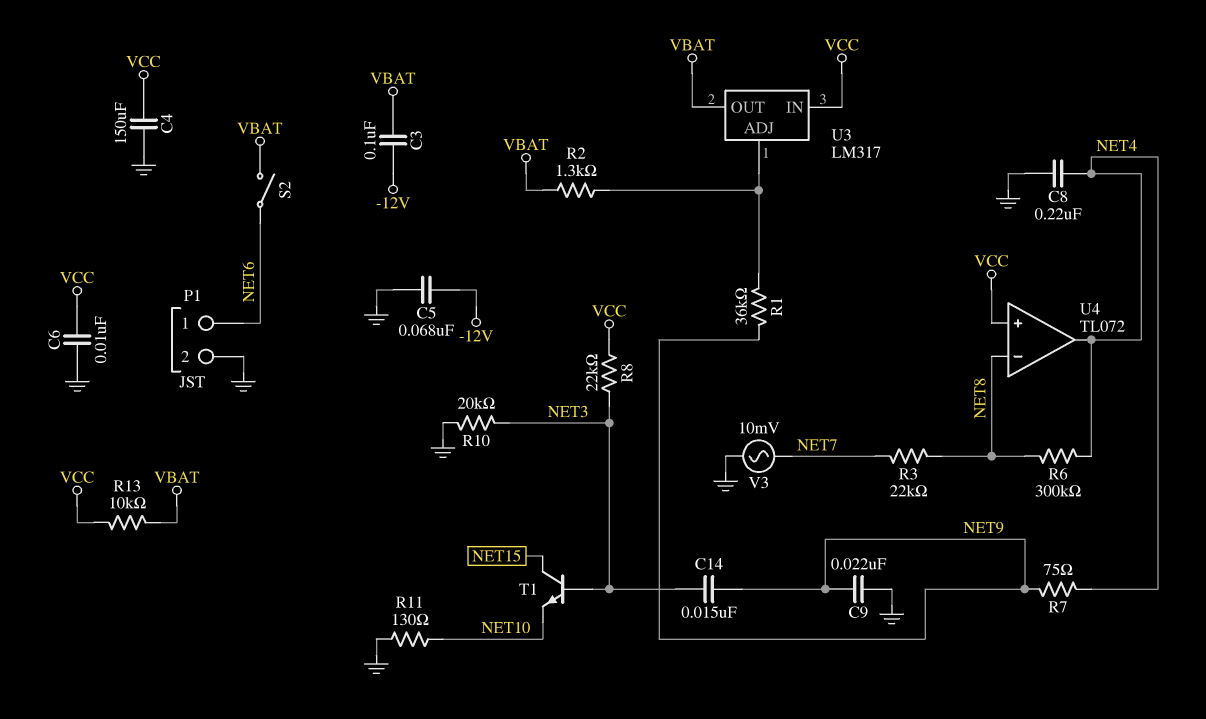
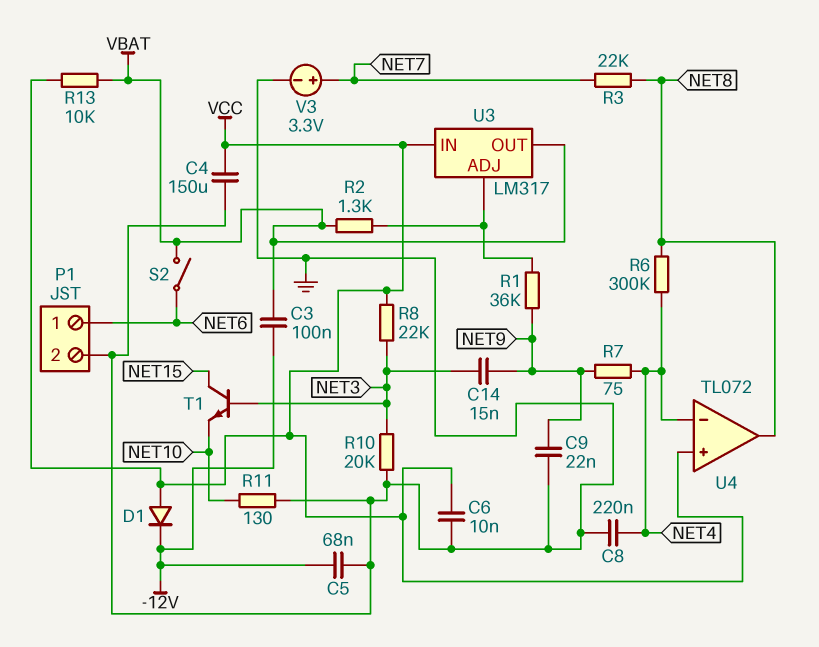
D1: none -> diode (A VCC, K -12V)
U4 pin in-: NET8 -> NET4
U4 pin out: NET4 -> NET8
V3: AC 10mV (GND, NET7) -> 3.3V (plus NET7, minus GND)

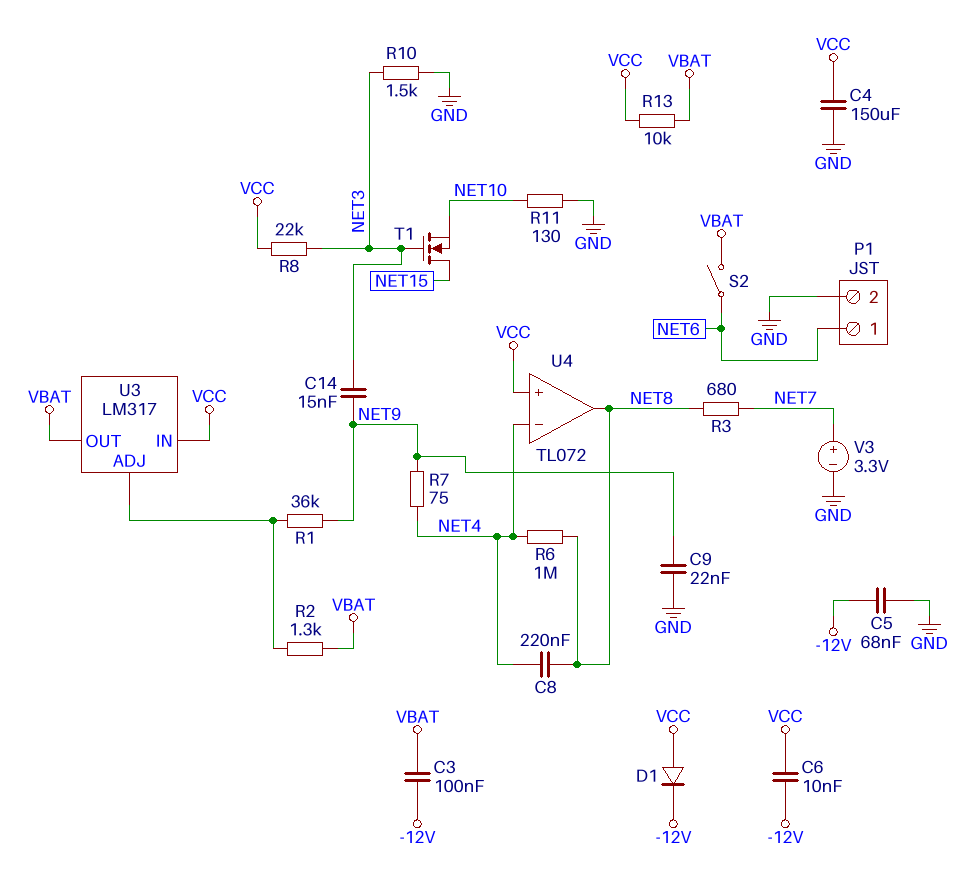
C6: 10nF (GND, VCC) -> 10nF (-12V, VCC)
C8: 220nF (GND, NET4) -> 220nF (NET4, NET8)
R3: 22k (NET7, NET8) -> 680 (NET7, NET8)
R6: 300k (NET4, NET8) -> 1M (NET4, NET8)
R10: 20k (GND, NET3) -> 1.5k (GND, NET3)
T1: NPN (B NET3, C NET15, E NET10) -> NMOS (G NET3, D NET15, S NET10)

